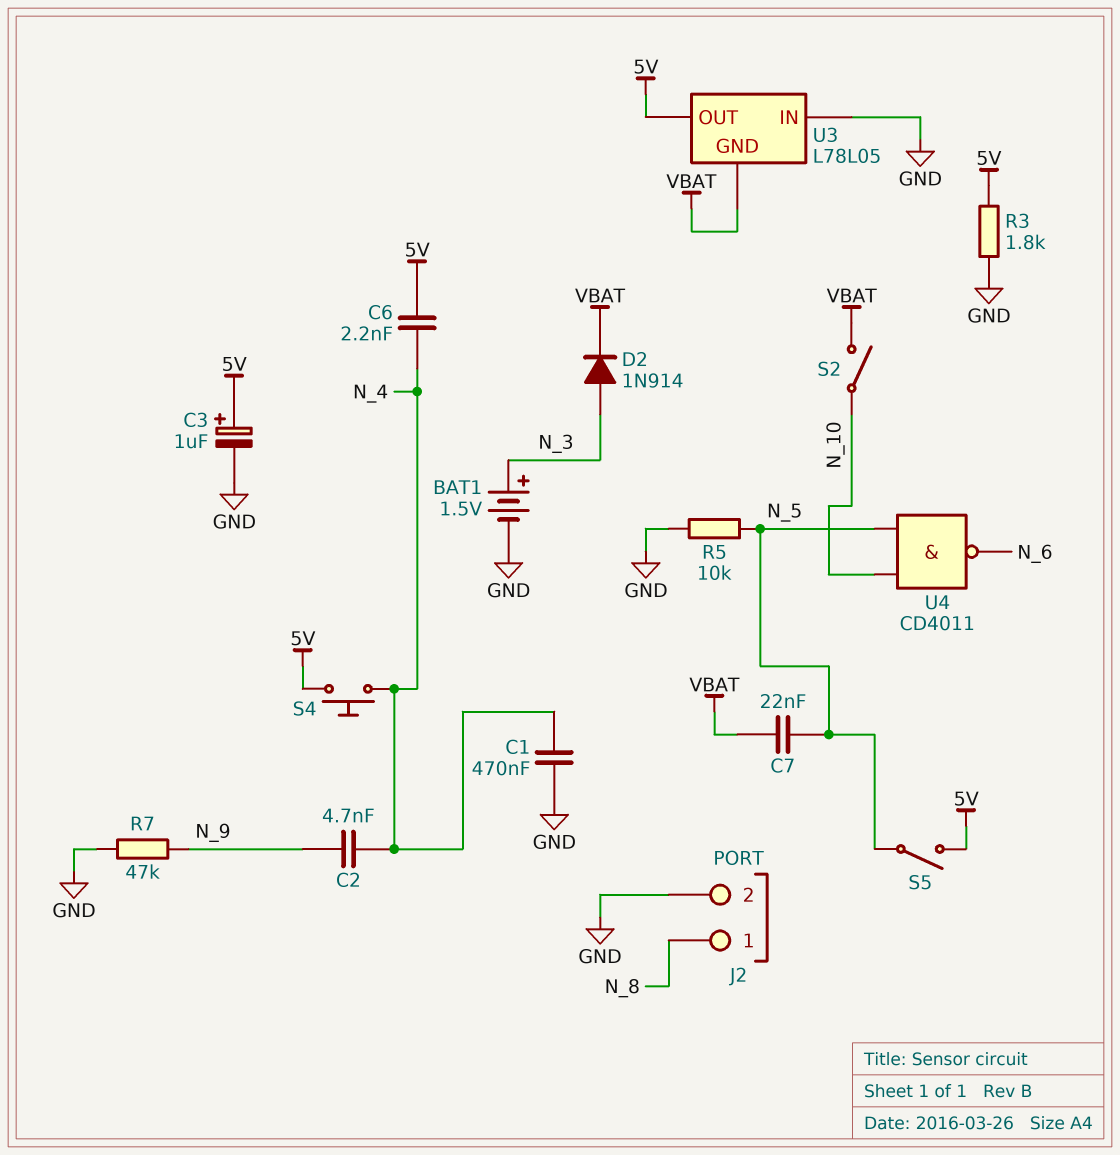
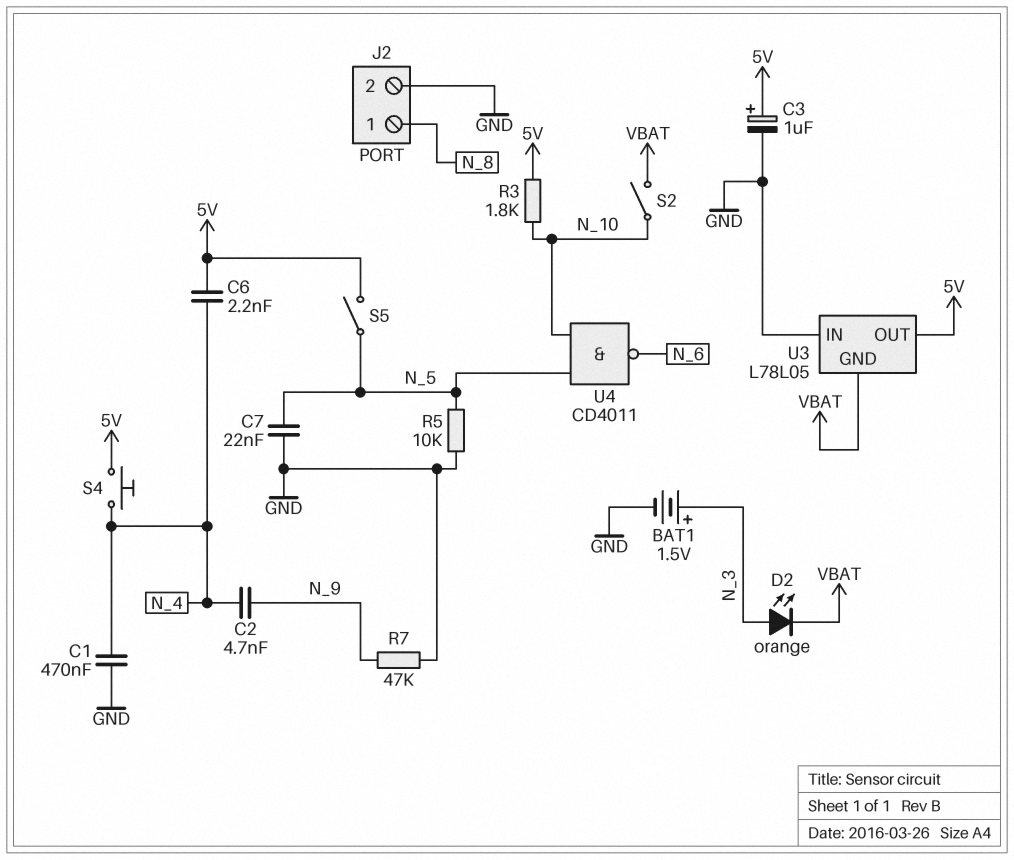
C7: 22nF (N_5, VBAT) -> 22nF (GND, N_5)
D2: diode 1N914 (A N_3, K VBAT) -> LED orange (A N_3, K VBAT)
R3: 1.8k (5V, GND) -> 1.8k (5V, N_10)

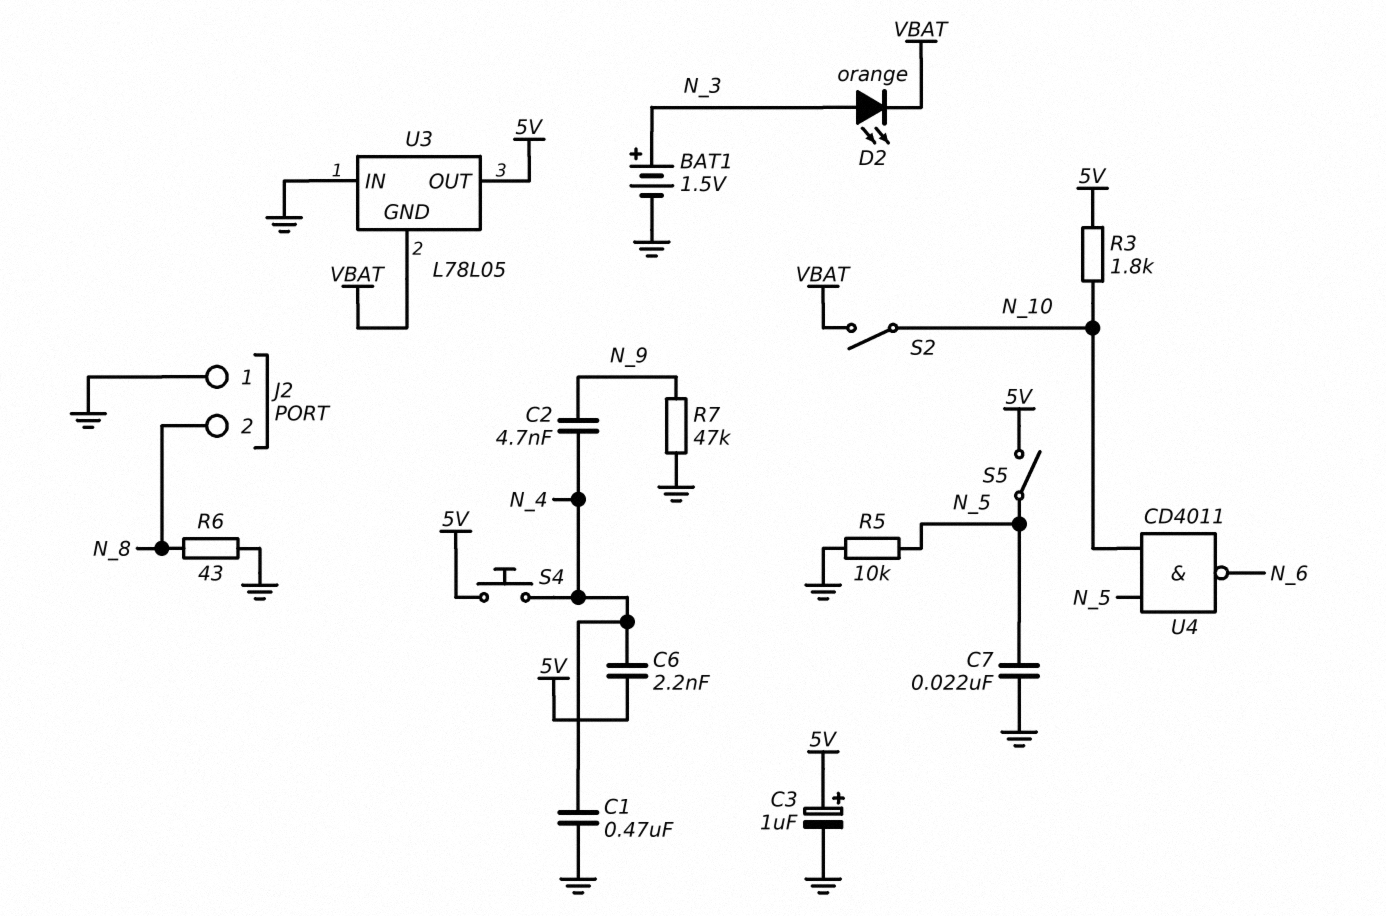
J2 pin 1: N_8 -> GND
J2 pin 2: GND -> N_8
R6: none -> 43 (GND, N_8)

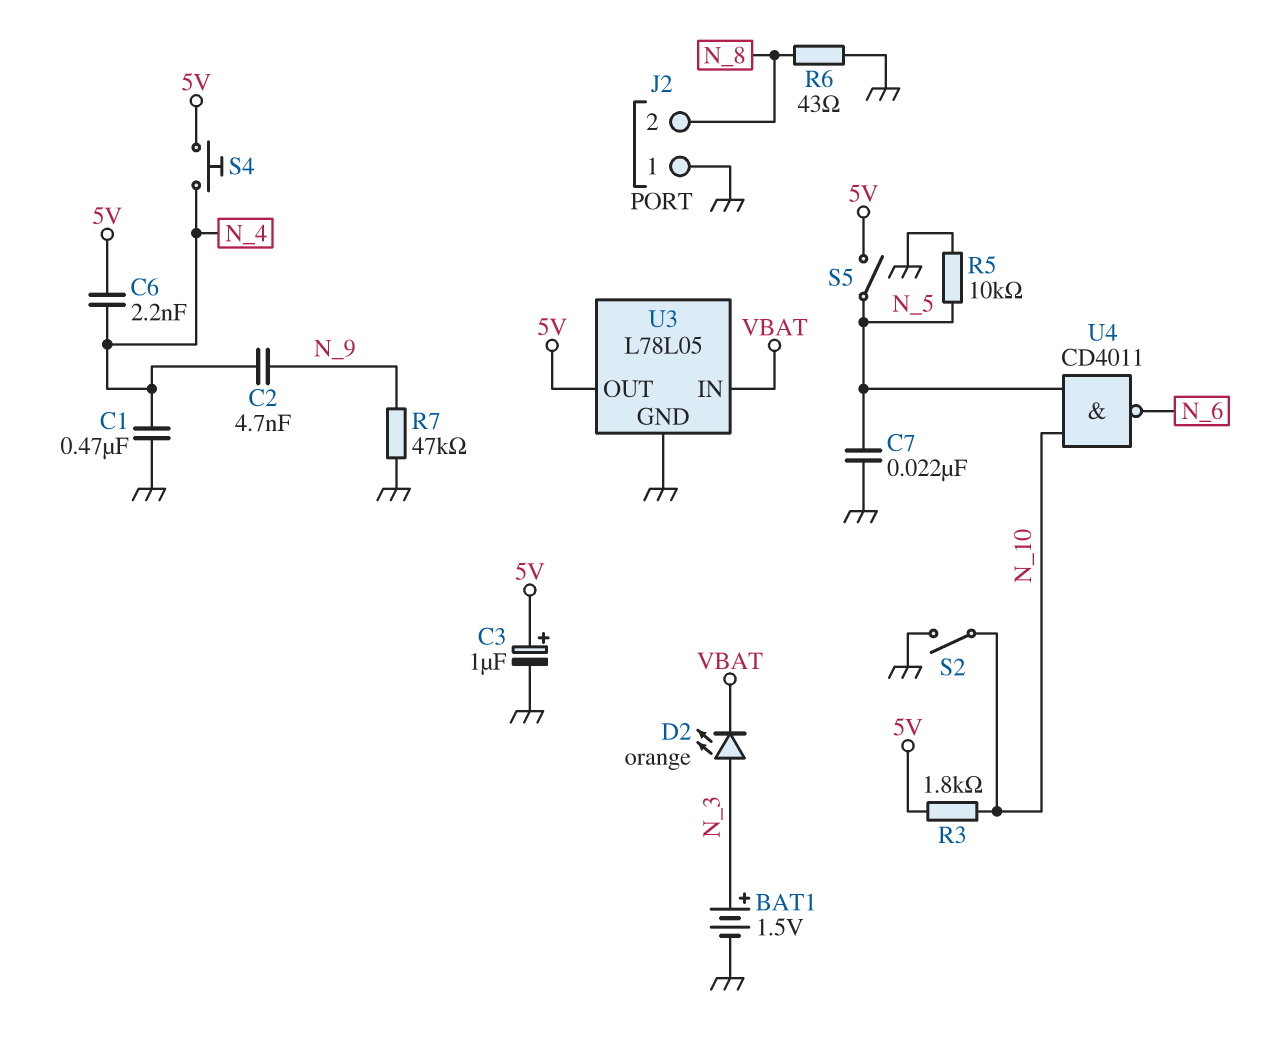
S2: switch (N_10, VBAT) -> switch (GND, N_10)
U3 pin GND: VBAT -> GND
U3 pin IN: GND -> VBAT

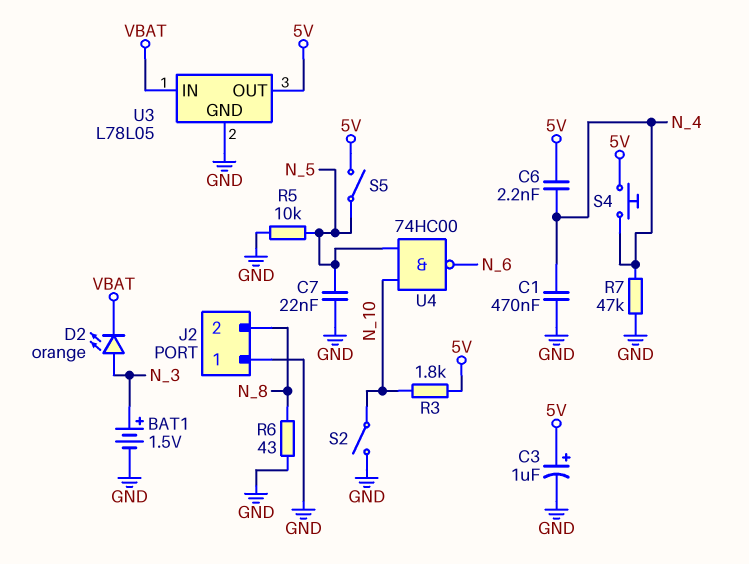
C2: 4.7nF (N_4, N_9) -> none
R7: 47k (GND, N_9) -> 47k (GND, N_4)
U4: NAND CD4011 (in N_5, in N_10, out N_6) -> NAND 74HC00 (in N_5, in N_10, out N_6)

